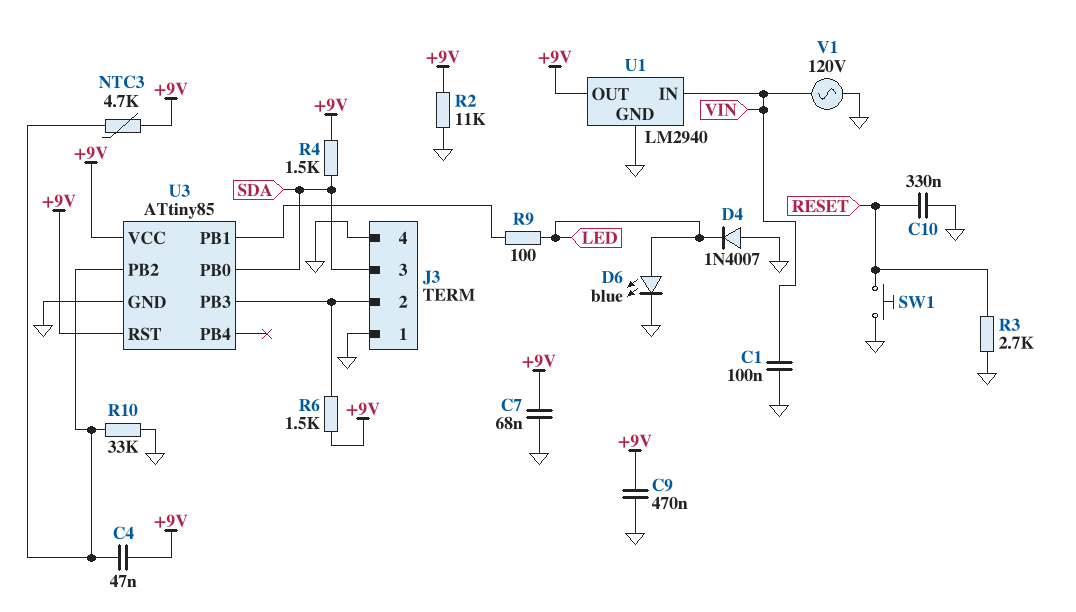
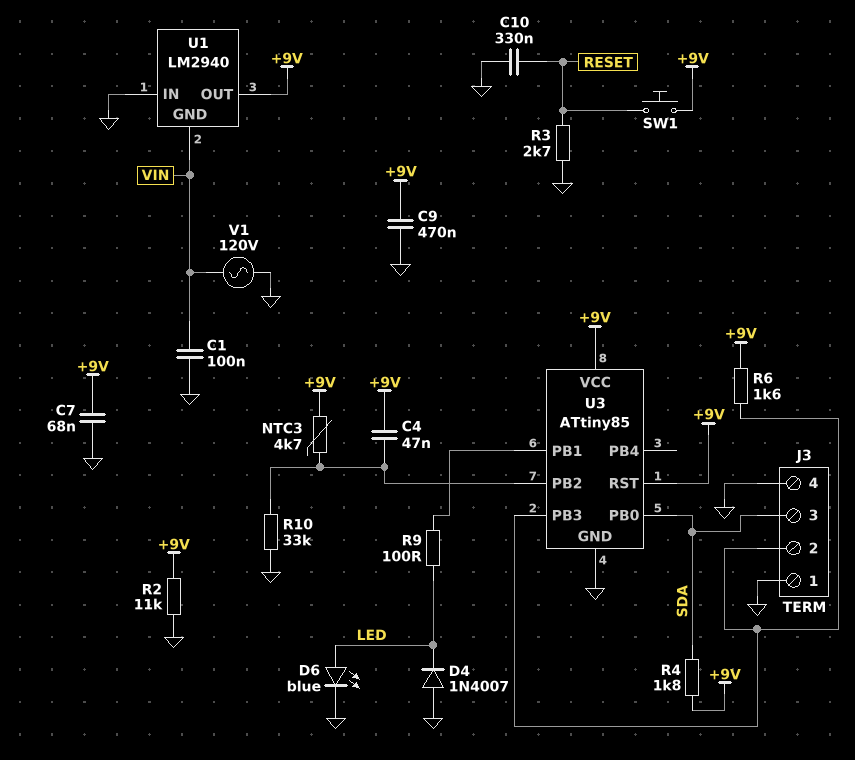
R4: 1.5k (+9V, SDA) -> 1.8k (+9V, SDA)
R6: 1.5k (+9V, J3/2) -> 1.6k (+9V, J3/2)
SW1: button (GND, RESET) -> button (+9V, RESET)
U1 pin GND: GND -> VIN
U1 pin IN: VIN -> GND

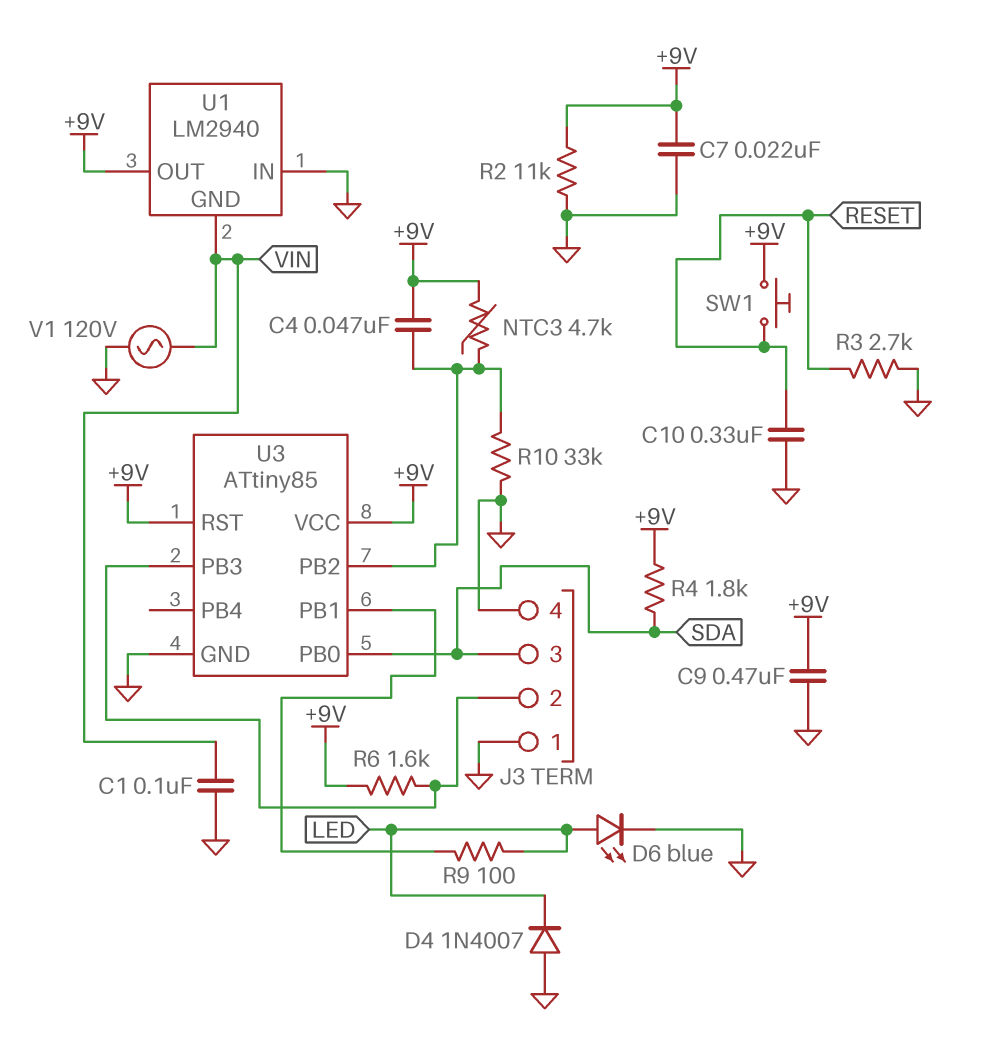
C7: 68nF (+9V, GND) -> 22nF (+9V, GND)

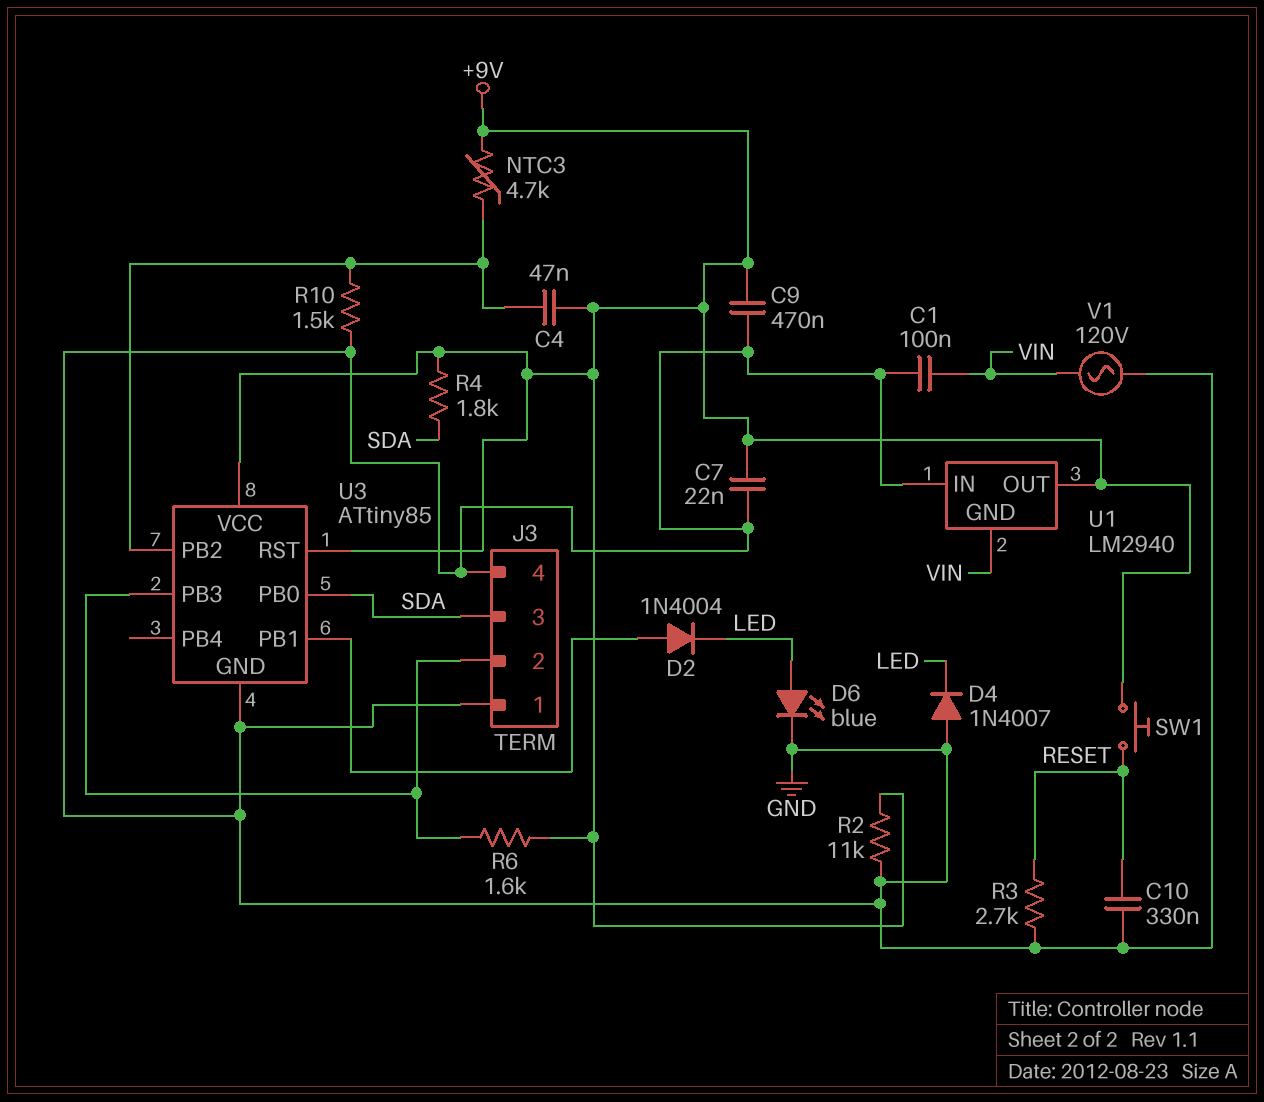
D2: none -> diode 1N4004 (A U3/PB1, K LED)
R9: 100 (LED, U3/PB1) -> none
R10: 33k (GND, U3/PB2) -> 1.5k (GND, U3/PB2)

